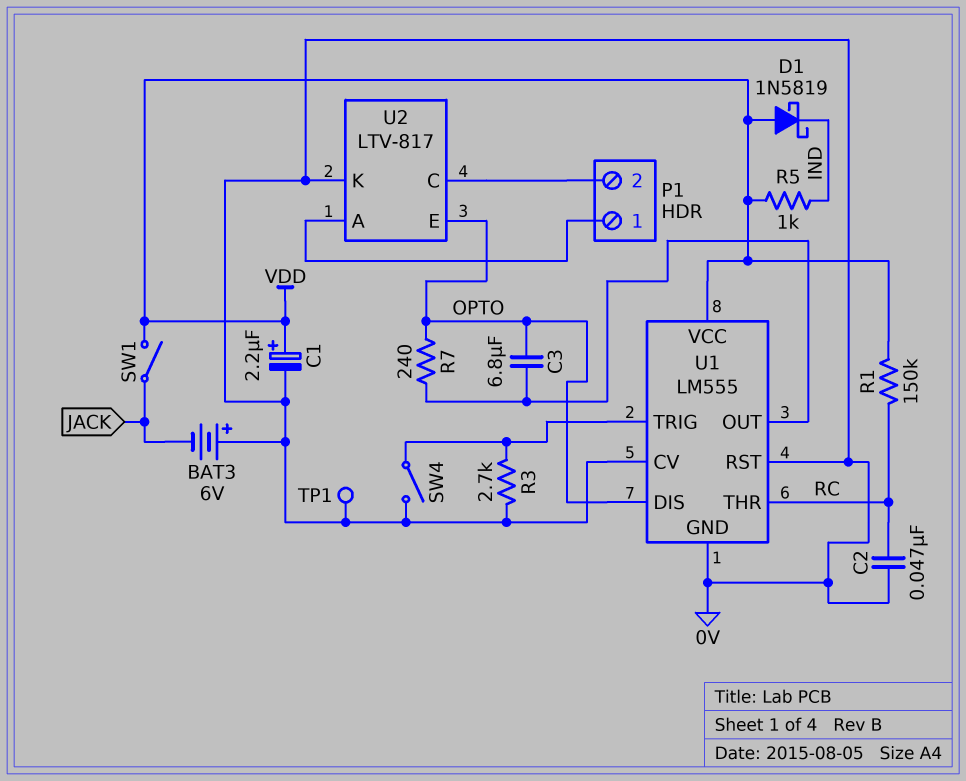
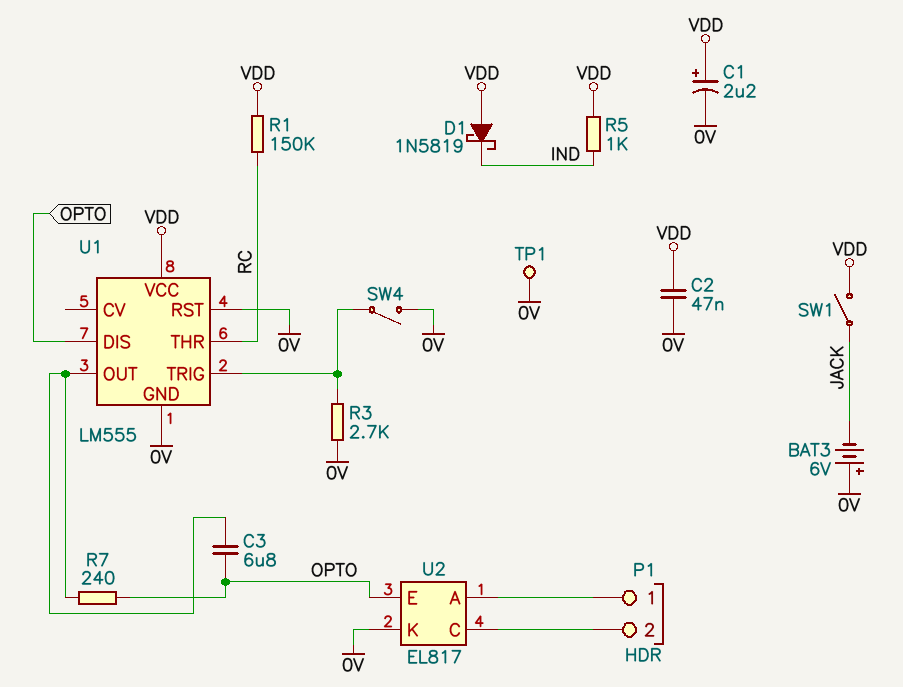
C2: 47nF (0V, RC) -> 47nF (0V, VDD)
U1 pin CV: 0V -> none
U2: LTV-817 -> EL817

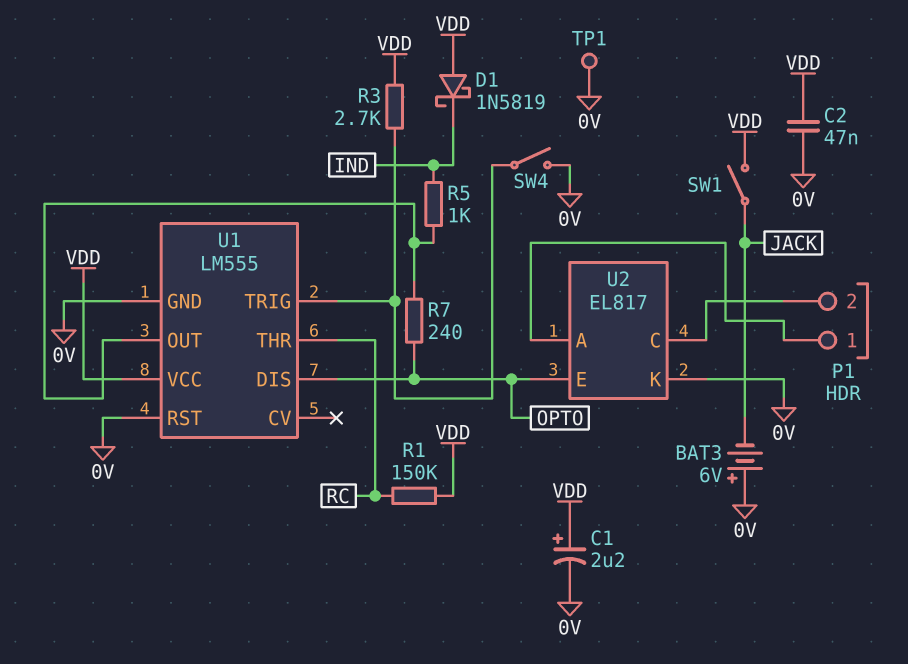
C3: 6.8uF (OPTO, U1/OUT) -> none
R3: 2.7k (0V, U1/TRIG) -> 2.7k (U1/TRIG, VDD)
R5: 1k (IND, VDD) -> 1k (IND, U1/OUT)

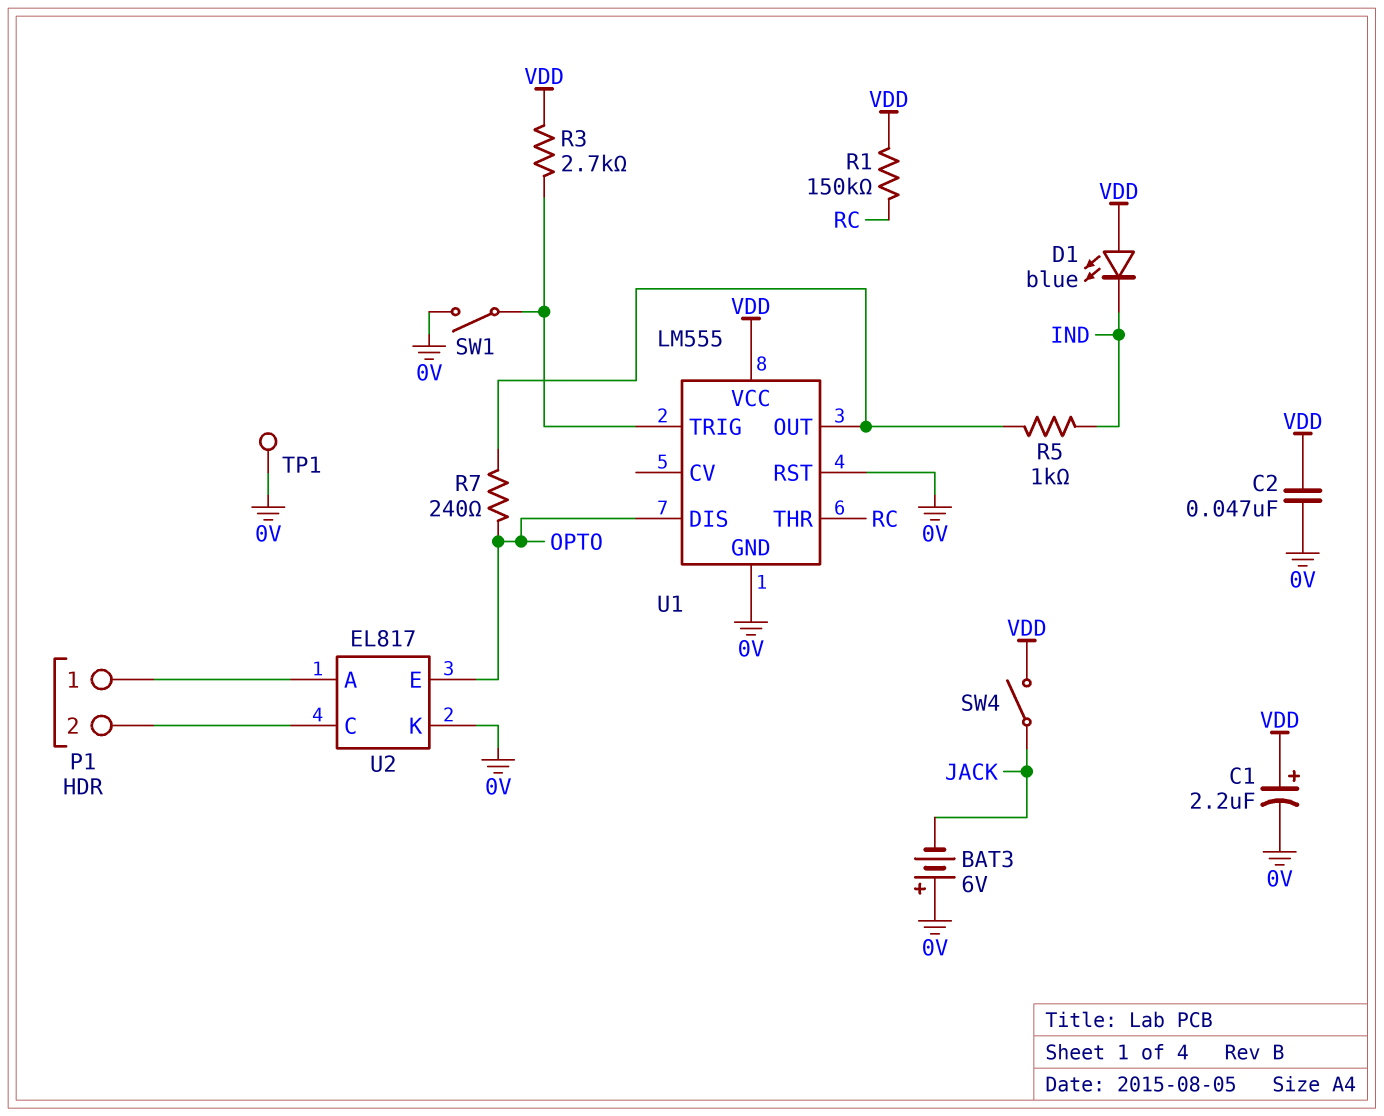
D1: schottky 1N5819 (A VDD, K IND) -> LED blue (A VDD, K IND)
SW1: switch (JACK, VDD) -> switch (0V, U1/TRIG)
SW4: switch (0V, U1/TRIG) -> switch (JACK, VDD)

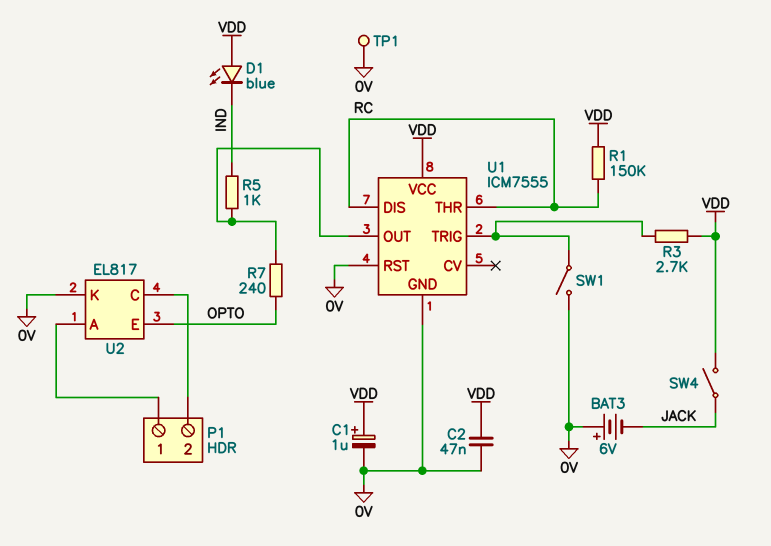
C1: 2.2uF (plus VDD, minus 0V) -> 1uF (plus VDD, minus 0V)
U1: LM555 -> ICM7555
U1 pin DIS: OPTO -> RC

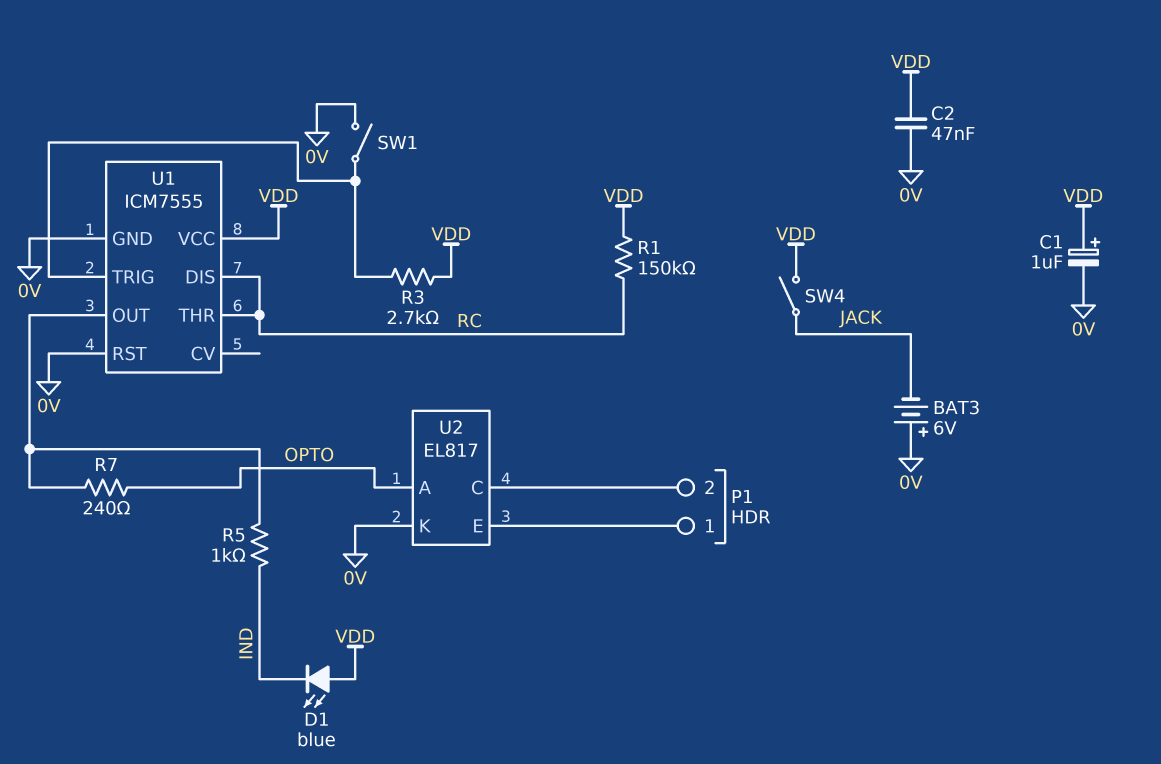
TP1: test point (0V) -> none
U2 pin A: P1/1 -> OPTO
U2 pin E: OPTO -> P1/1

